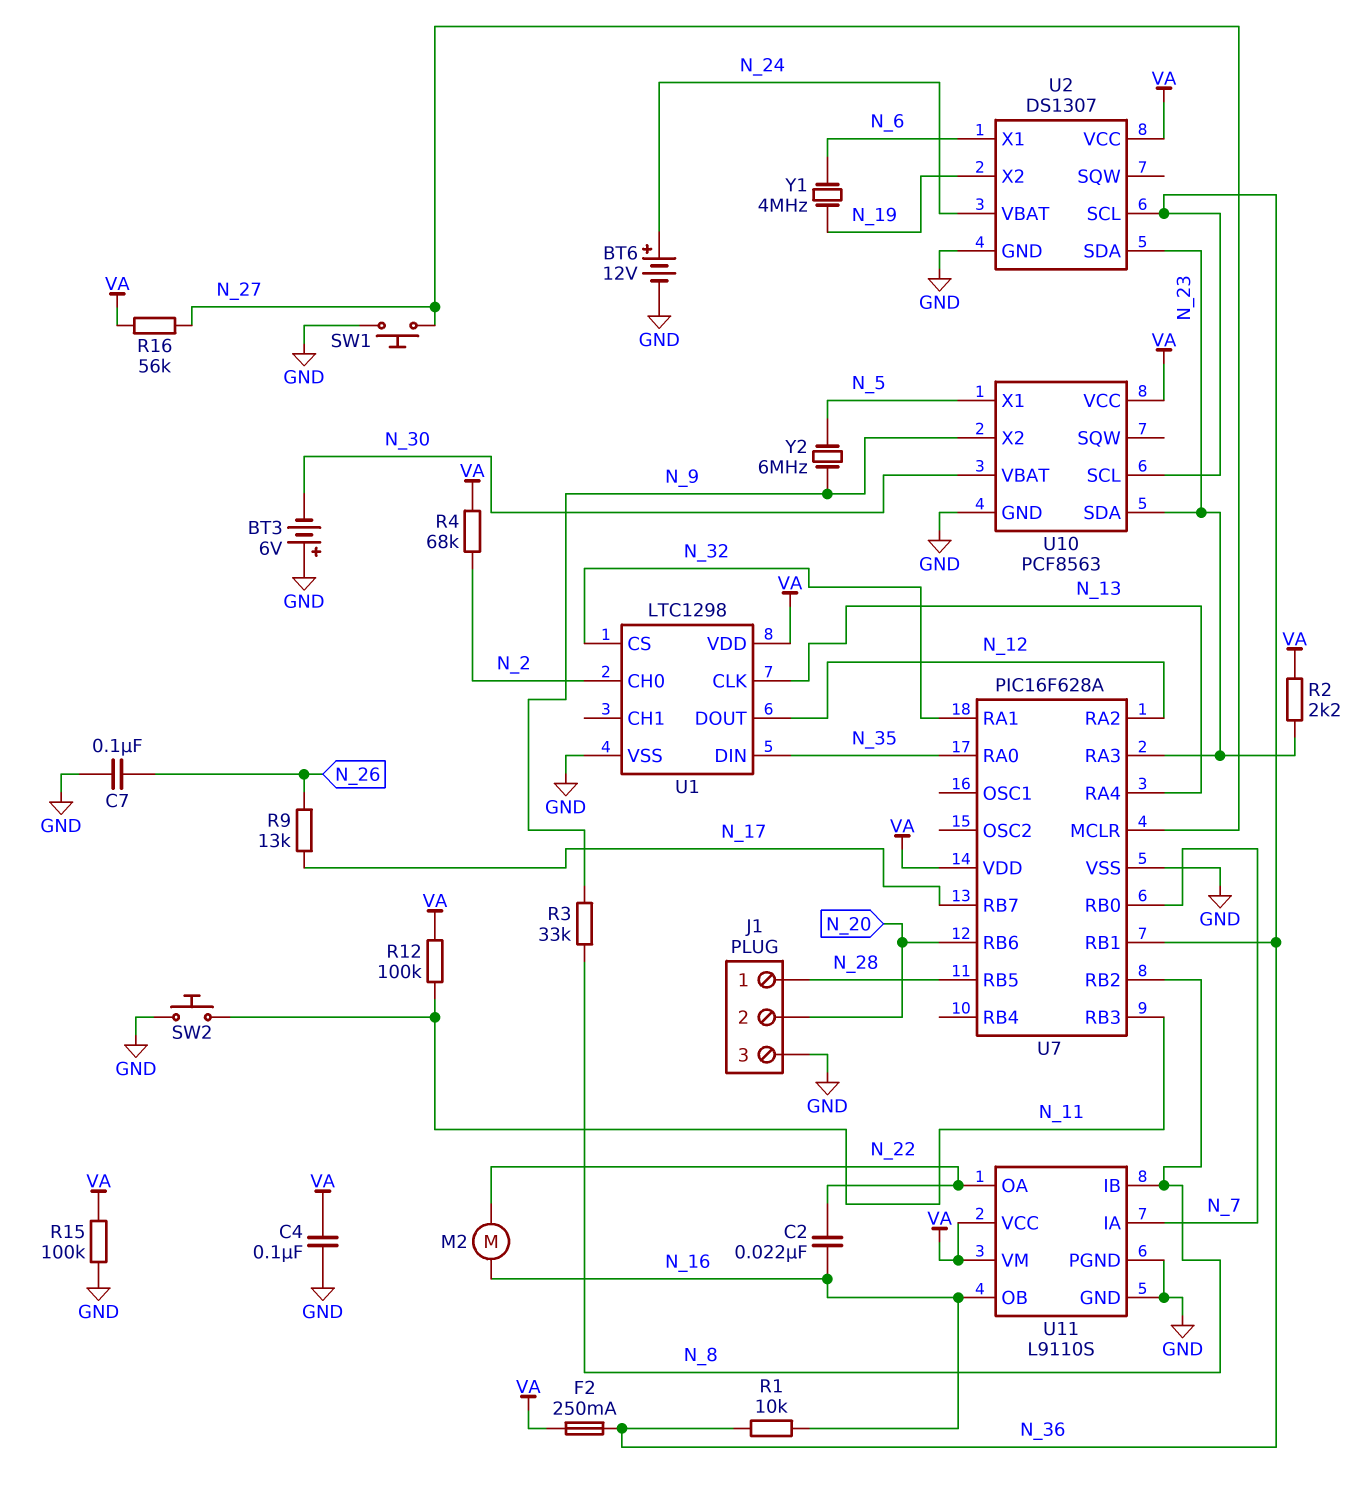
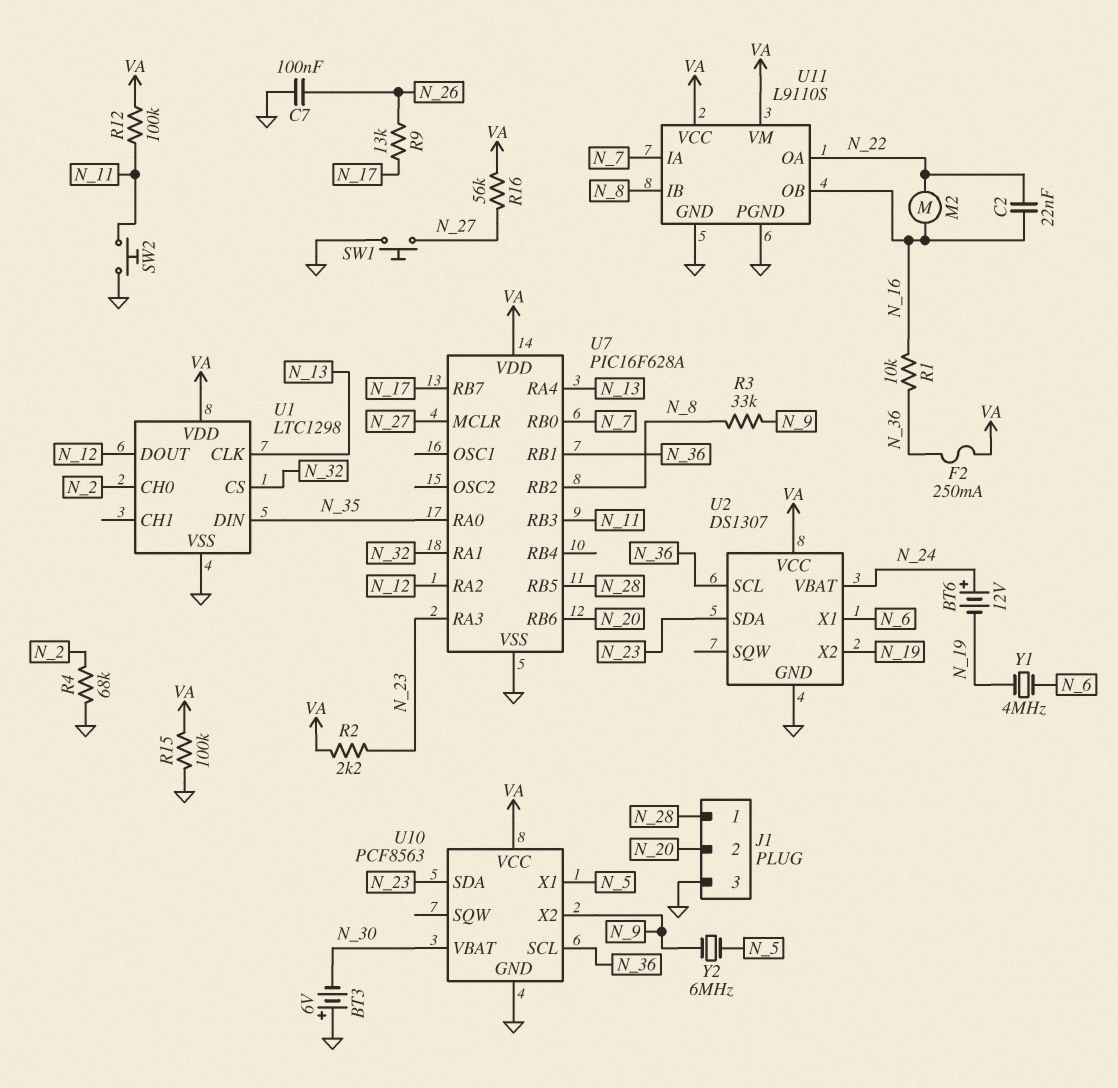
BT6: 12V (plus N_24, minus GND) -> 12V (plus N_24, minus N_19)
C4: 100nF (GND, VA) -> none
R4: 68k (N_2, VA) -> 68k (GND, N_2)

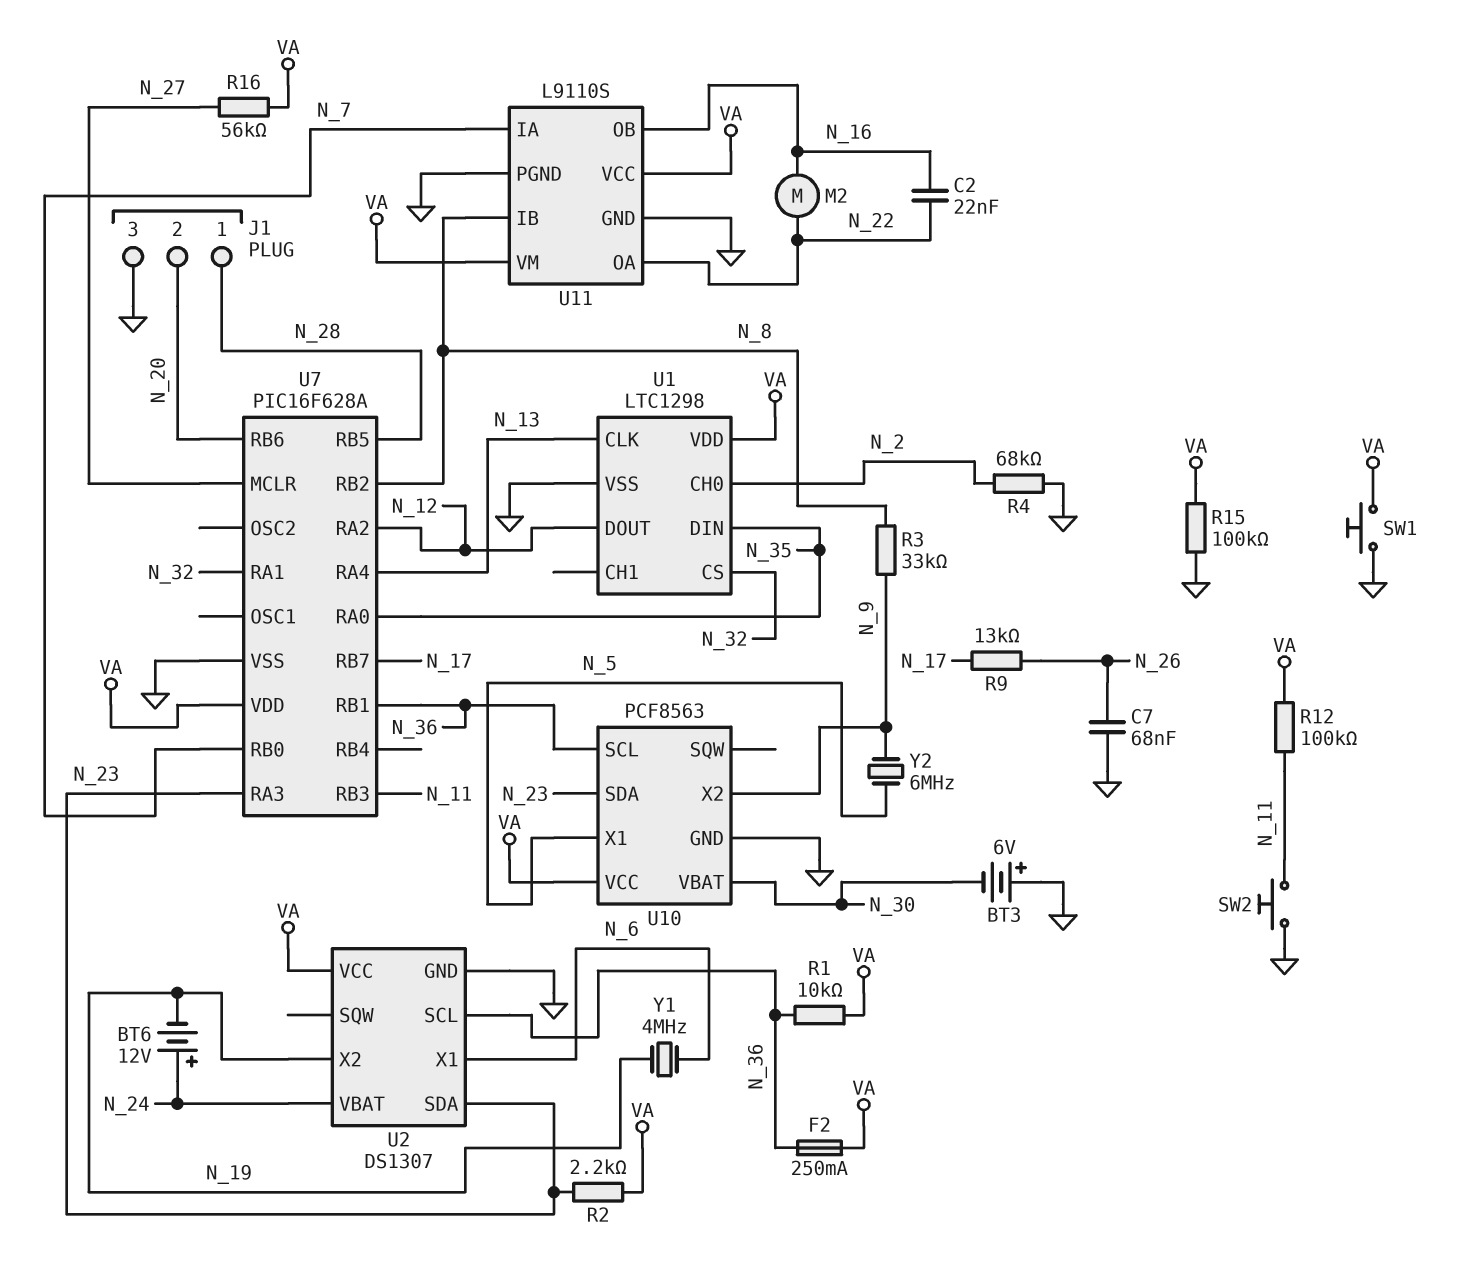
C7: 100nF (GND, N_26) -> 68nF (GND, N_26)
R1: 10k (N_16, N_36) -> 10k (N_36, VA)
SW1: button (GND, N_27) -> button (GND, VA)

